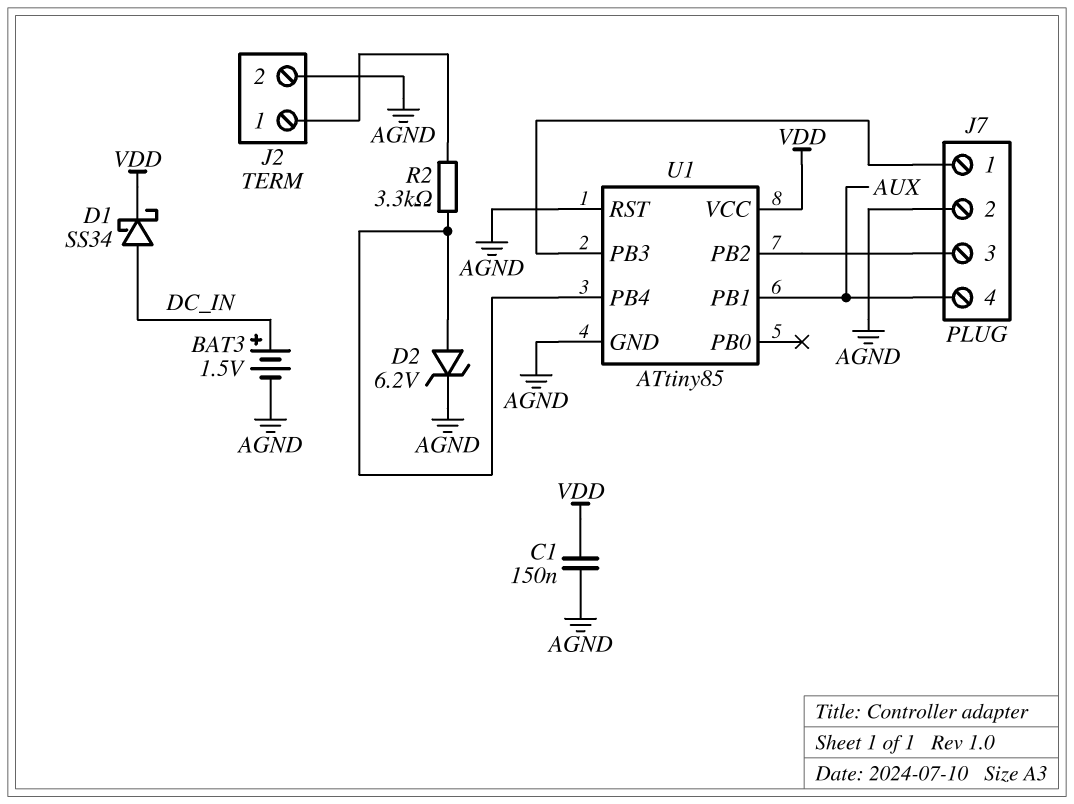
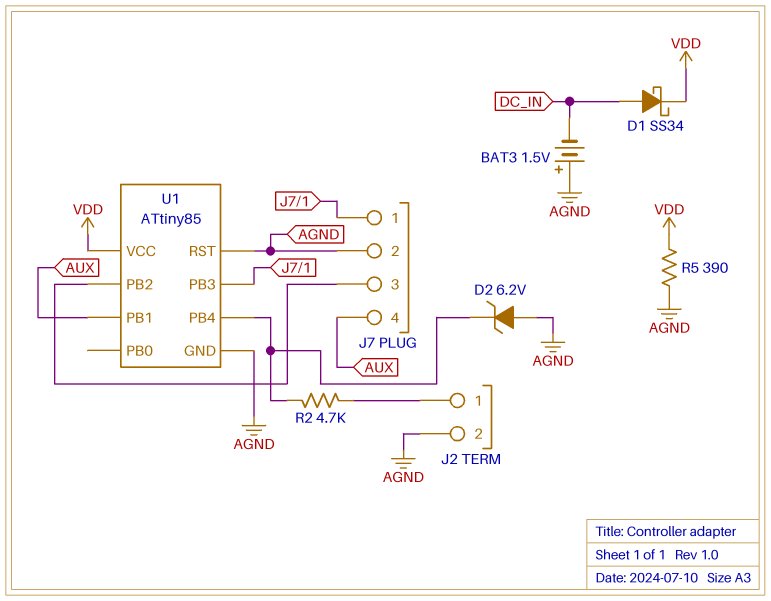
BAT3: 1.5V (plus DC_IN, minus AGND) -> 1.5V (plus AGND, minus DC_IN)
C1: 150nF (AGND, VDD) -> none
D2: zener 6.2V (A U1/PB4, K AGND) -> zener 6.2V (A AGND, K U1/PB4)
R2: 3.3k (J2/1, U1/PB4) -> 4.7k (J2/1, U1/PB4)
R5: none -> 390 (AGND, VDD)

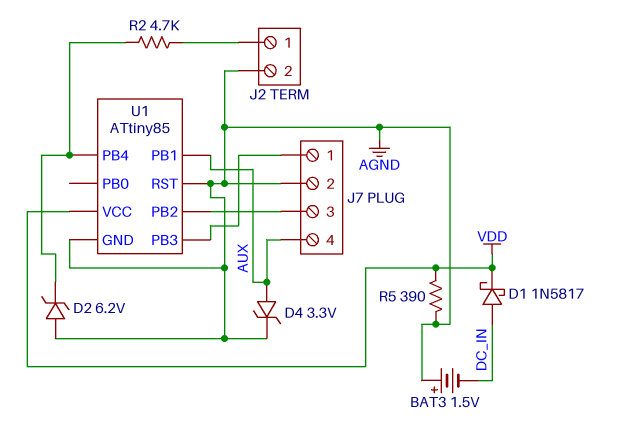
D1: schottky SS34 (A DC_IN, K VDD) -> schottky 1N5817 (A DC_IN, K VDD)
D4: none -> zener 3.3V (A AUX, K AGND)

